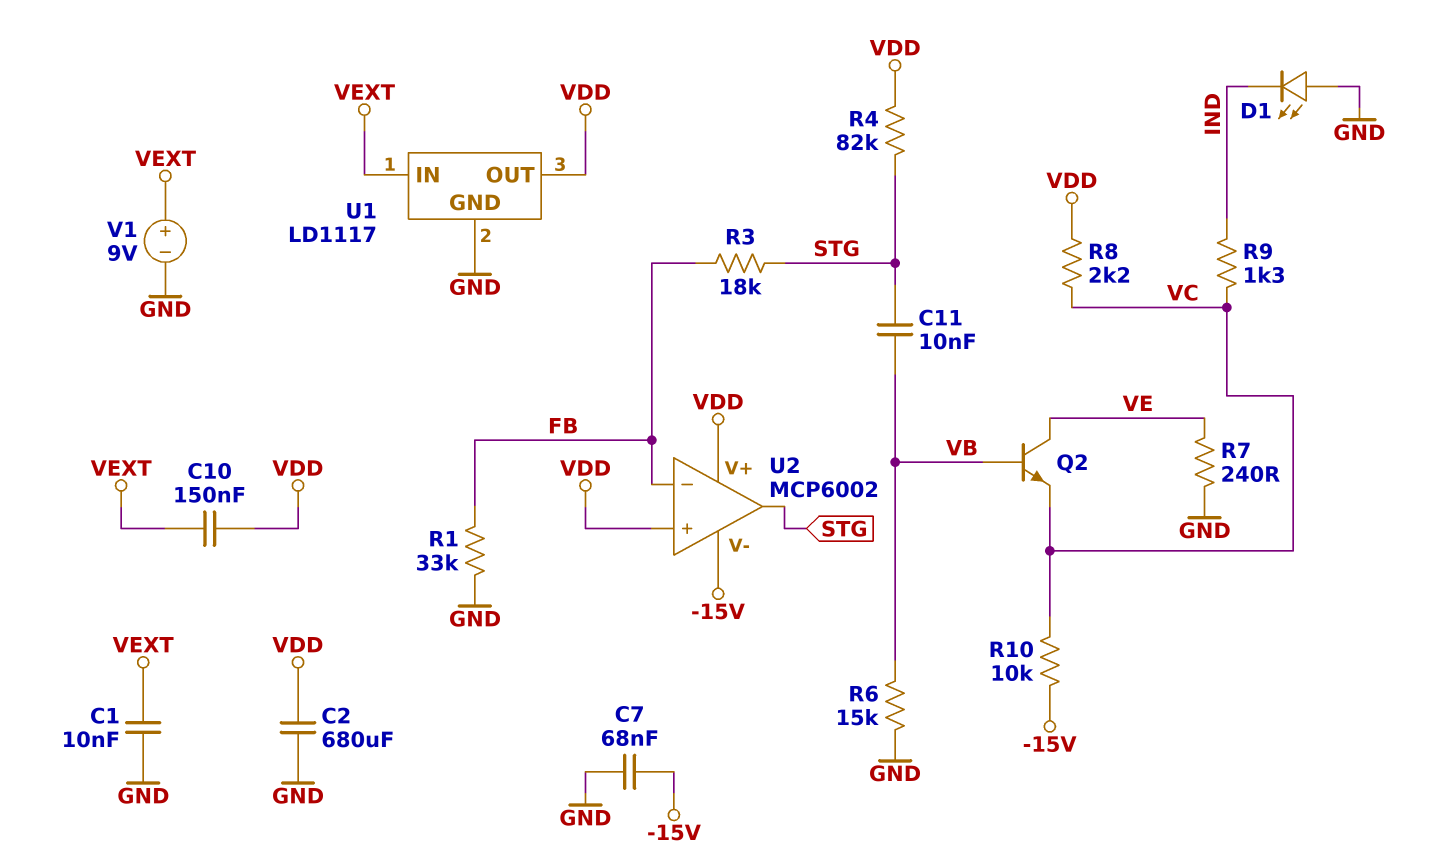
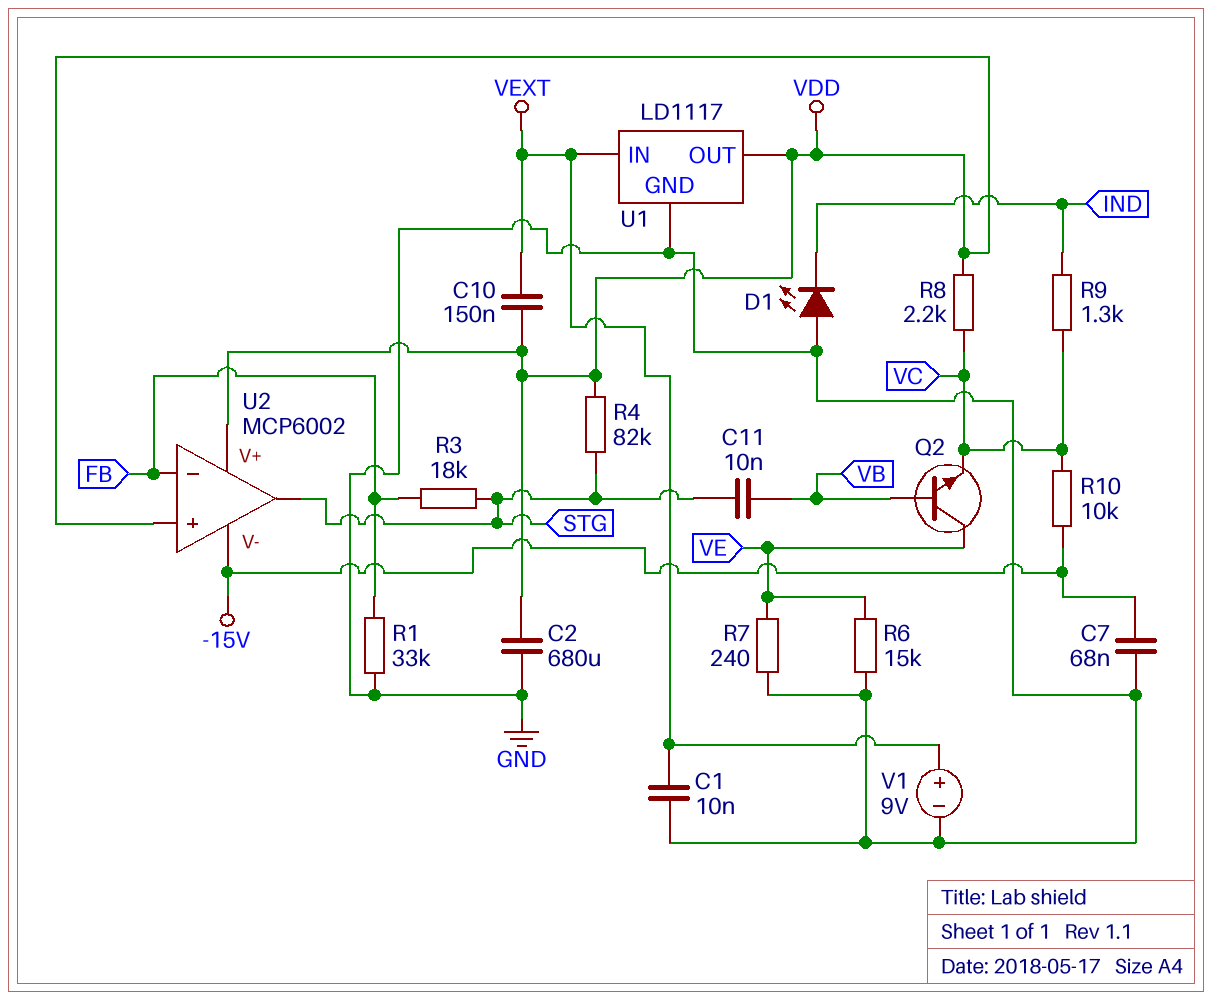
R6: 15k (GND, VB) -> 15k (GND, VE)

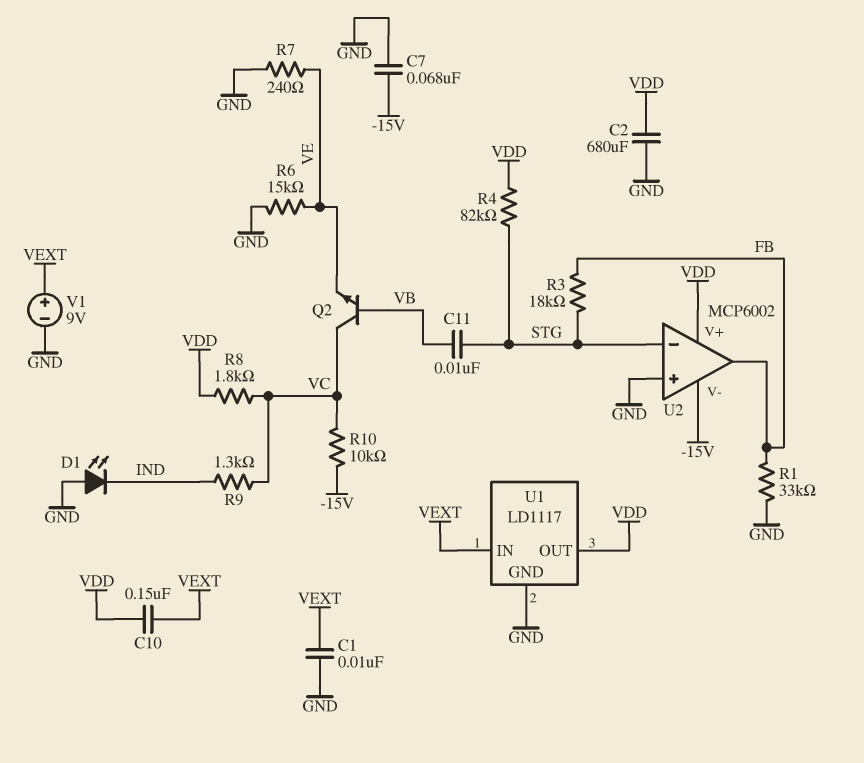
Q2: NPN (B VB, C VE, E VC) -> NPN (B VB, C VC, E VE)
R8: 2.2k (VC, VDD) -> 1.8k (VC, VDD)
U2 pin in+: VDD -> GND
U2 pin in-: FB -> STG
U2 pin out: STG -> FB

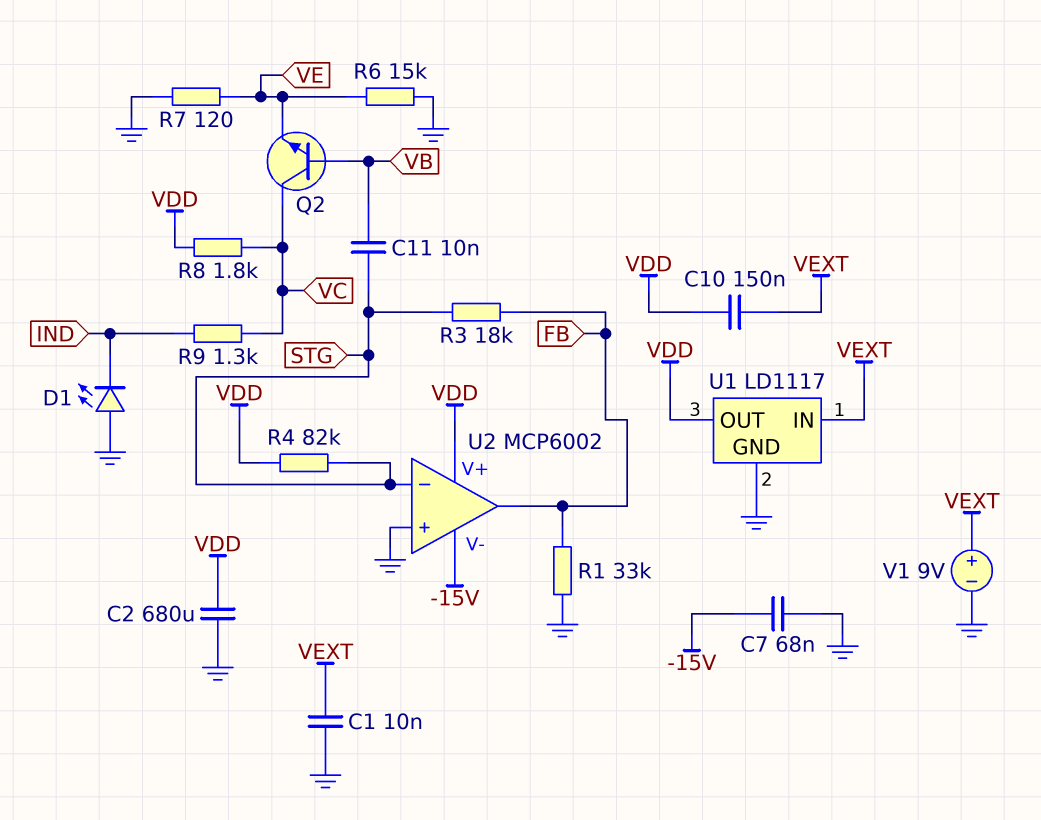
R7: 240 (GND, VE) -> 120 (GND, VE)
R10: 10k (-15V, VC) -> none

